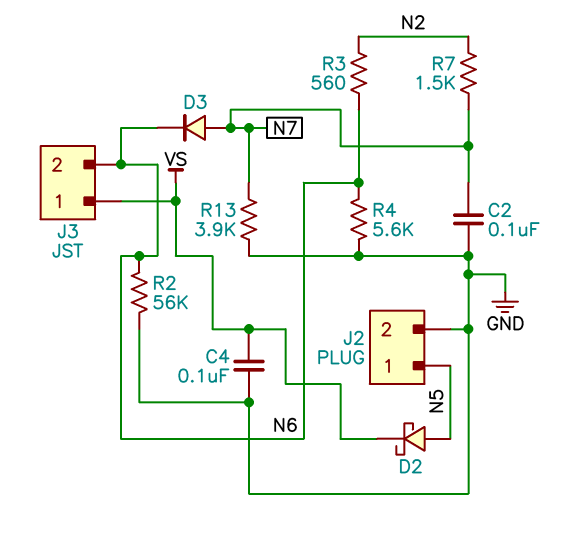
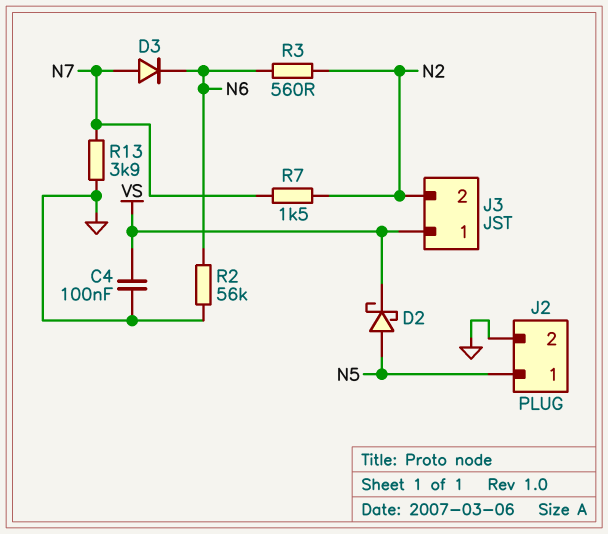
C2: 100nF (GND, N7) -> none
J3 pin 2: N6 -> N2
R4: 5.6k (GND, N6) -> none

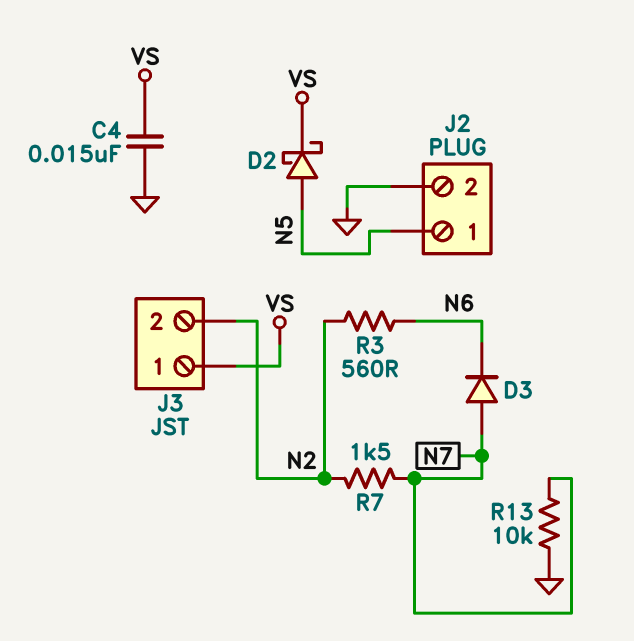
C4: 100nF (GND, VS) -> 15nF (GND, VS)
R2: 56k (GND, N6) -> none
R13: 3.9k (GND, N7) -> 10k (GND, N7)

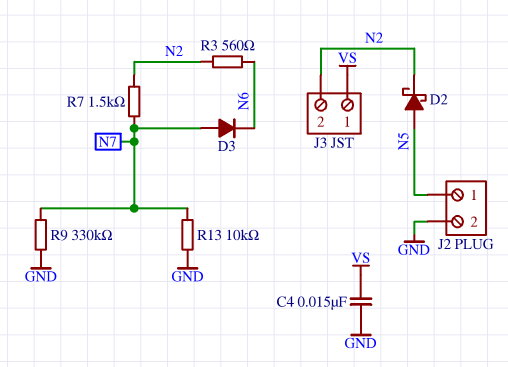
D2: schottky (A N5, K VS) -> schottky (A N5, K N2)
R9: none -> 330k (GND, N7)

